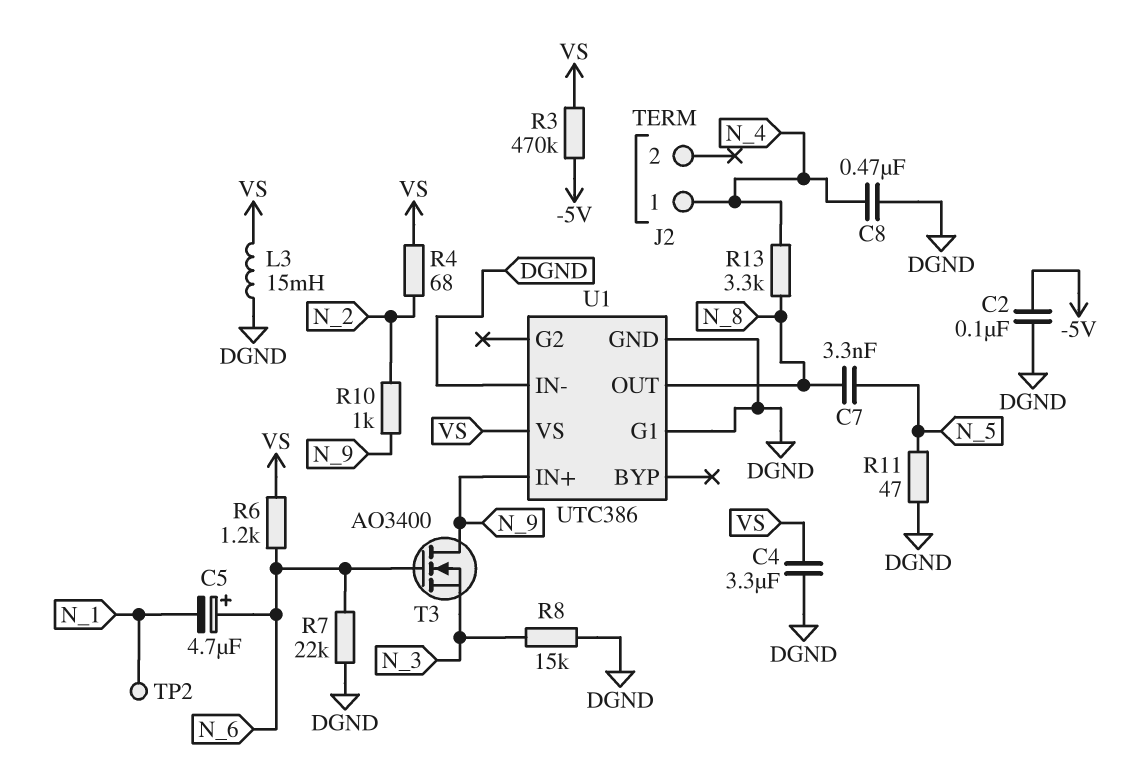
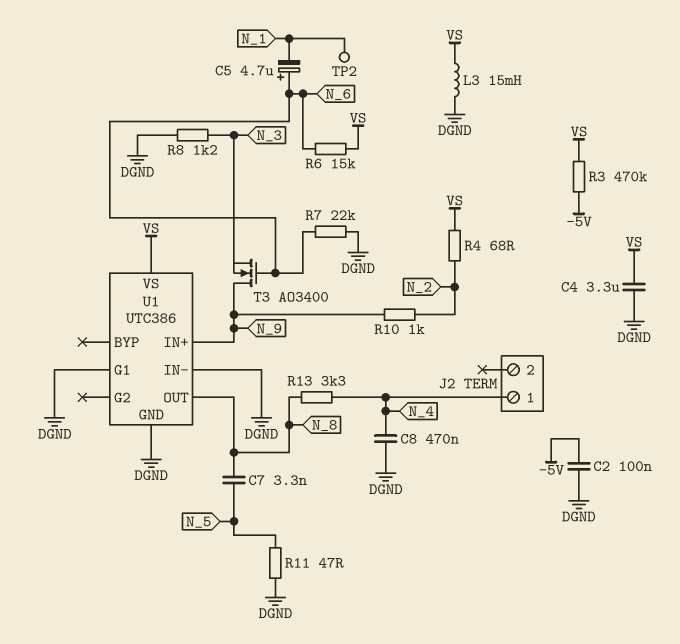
R6: 1.2k (N_6, VS) -> 15k (N_6, VS)
R8: 15k (DGND, N_3) -> 1.2k (DGND, N_3)

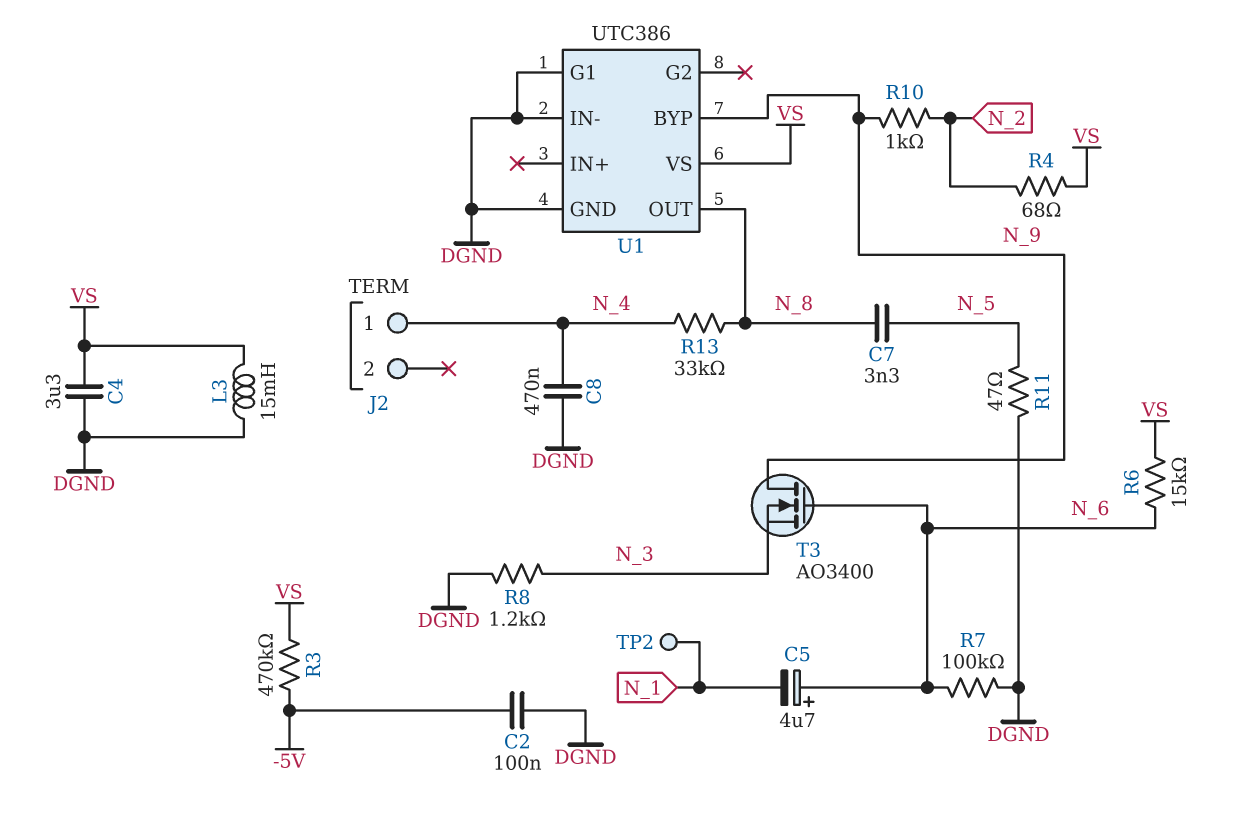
R7: 22k (DGND, N_6) -> 100k (DGND, N_6)
R13: 3.3k (N_4, N_8) -> 33k (N_4, N_8)
U1 pin BYP: none -> N_9
U1 pin IN+: N_9 -> none

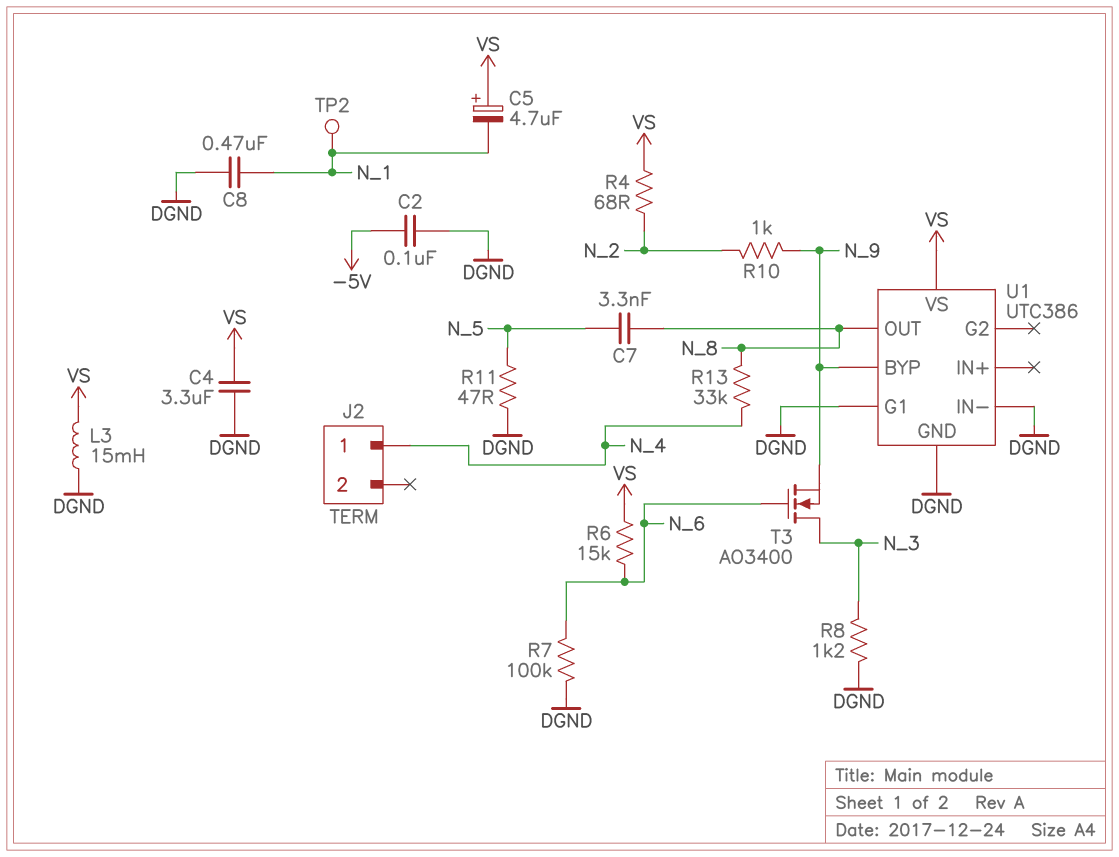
C5: 4.7uF (plus N_6, minus N_1) -> 4.7uF (plus VS, minus N_1)
C8: 470nF (DGND, N_4) -> 470nF (DGND, N_1)
R3: 470k (-5V, VS) -> none
T3: NMOS AO3400 (G N_6, D N_9, S N_3) -> NMOS AO3400 (G N_6, D N_3, S N_9)

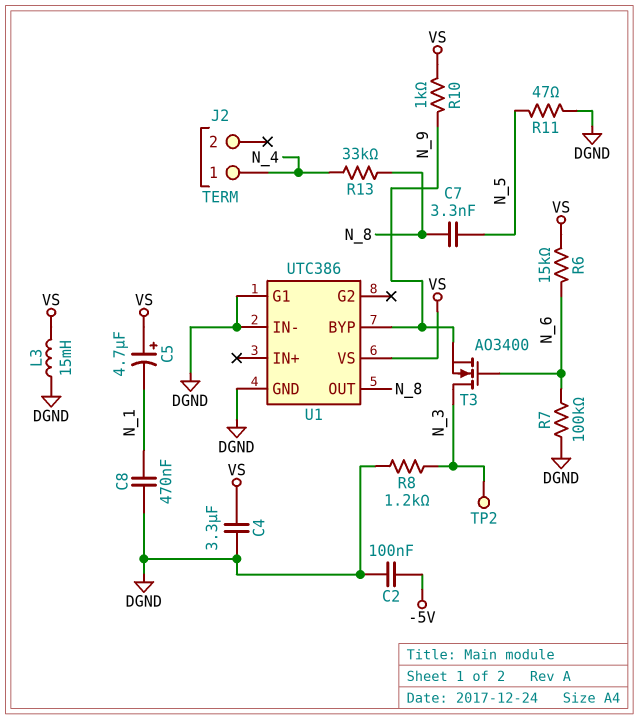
R4: 68 (N_2, VS) -> none
R10: 1k (N_2, N_9) -> 1k (N_9, VS)
TP2: test point (N_1) -> test point (N_3)

